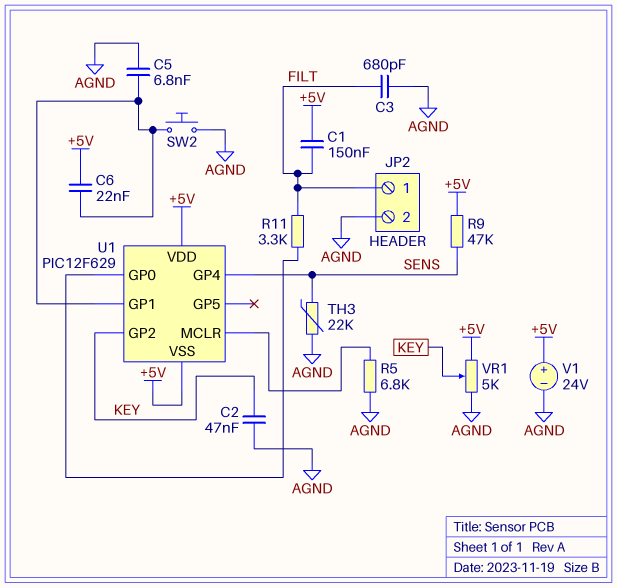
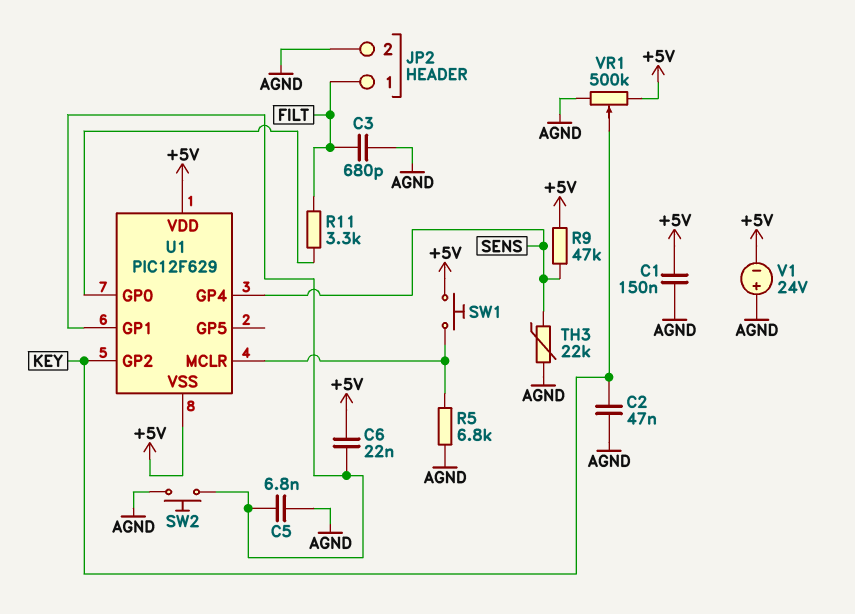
C1: 150nF (+5V, FILT) -> 150nF (+5V, AGND)
SW1: none -> button (+5V, U1/MCLR)
V1: 24V (plus +5V, minus AGND) -> 24V (plus AGND, minus +5V)
VR1: 5k (+5V, AGND, wiper KEY) -> 500k (+5V, AGND, wiper KEY)

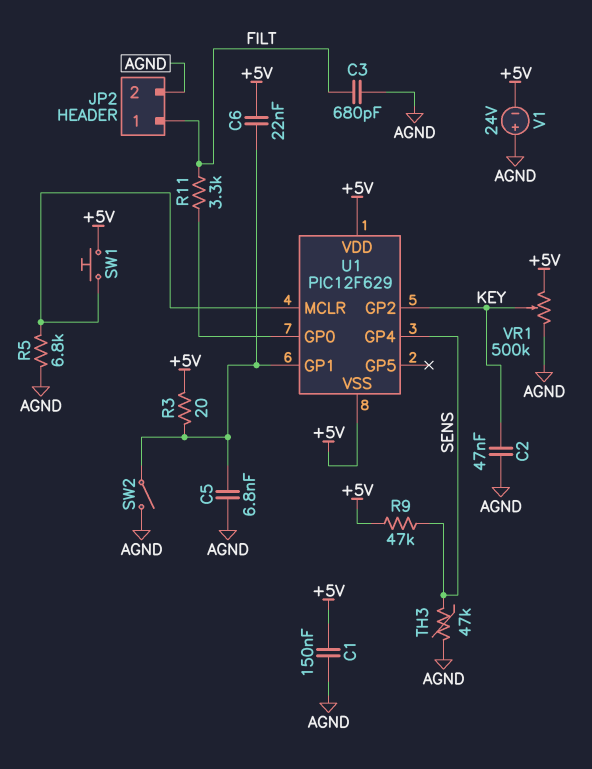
R3: none -> 20 (+5V, U1/GP1)
SW2: button (AGND, U1/GP1) -> switch (AGND, U1/GP1)
TH3: 22k (AGND, SENS) -> 47k (AGND, SENS)

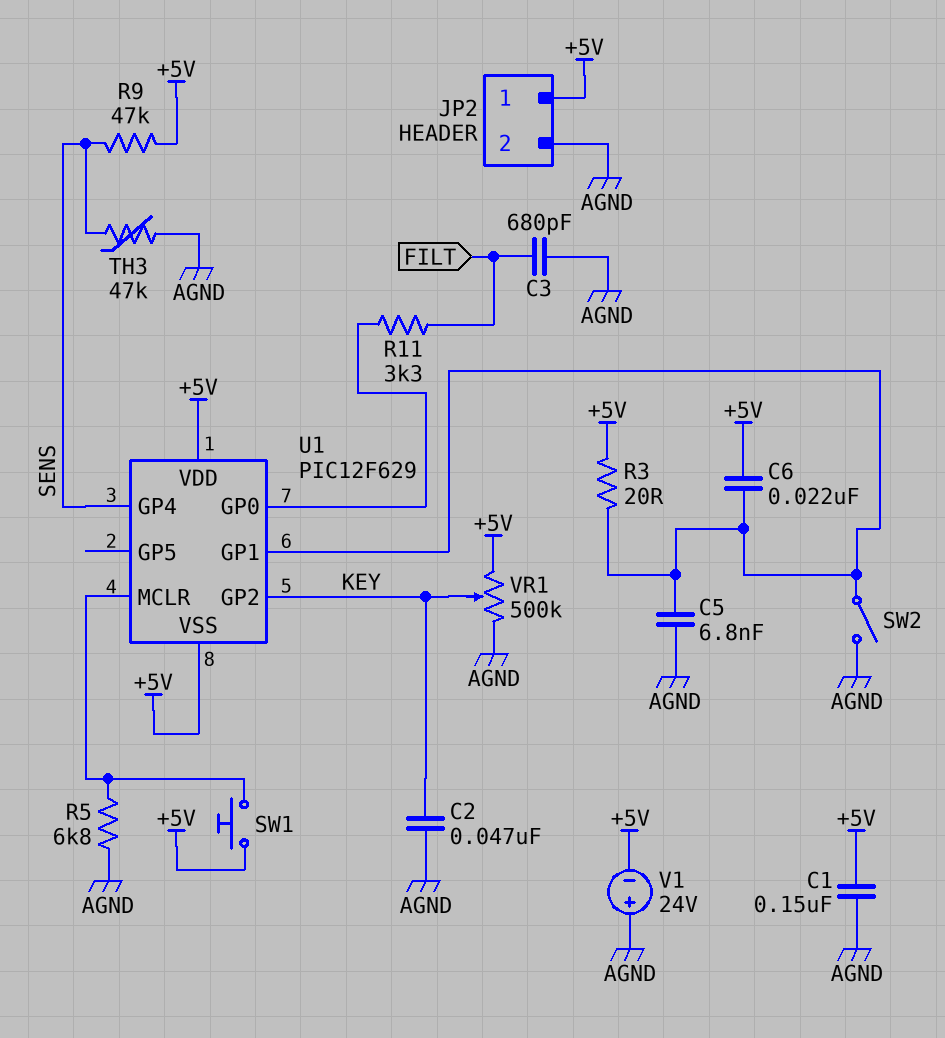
JP2 pin 1: FILT -> +5V

